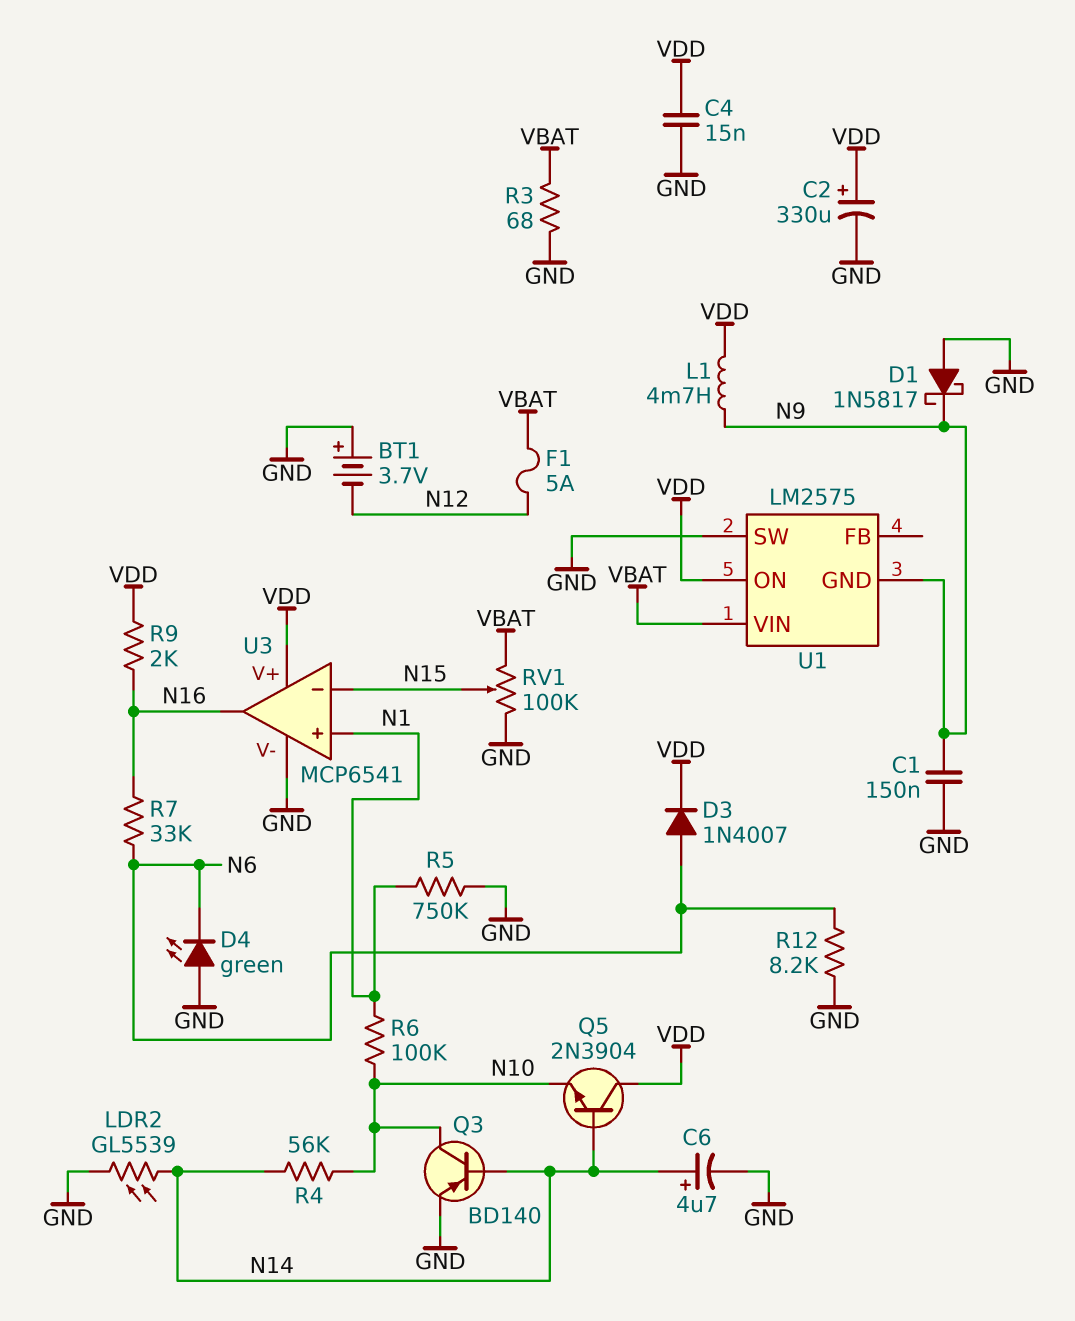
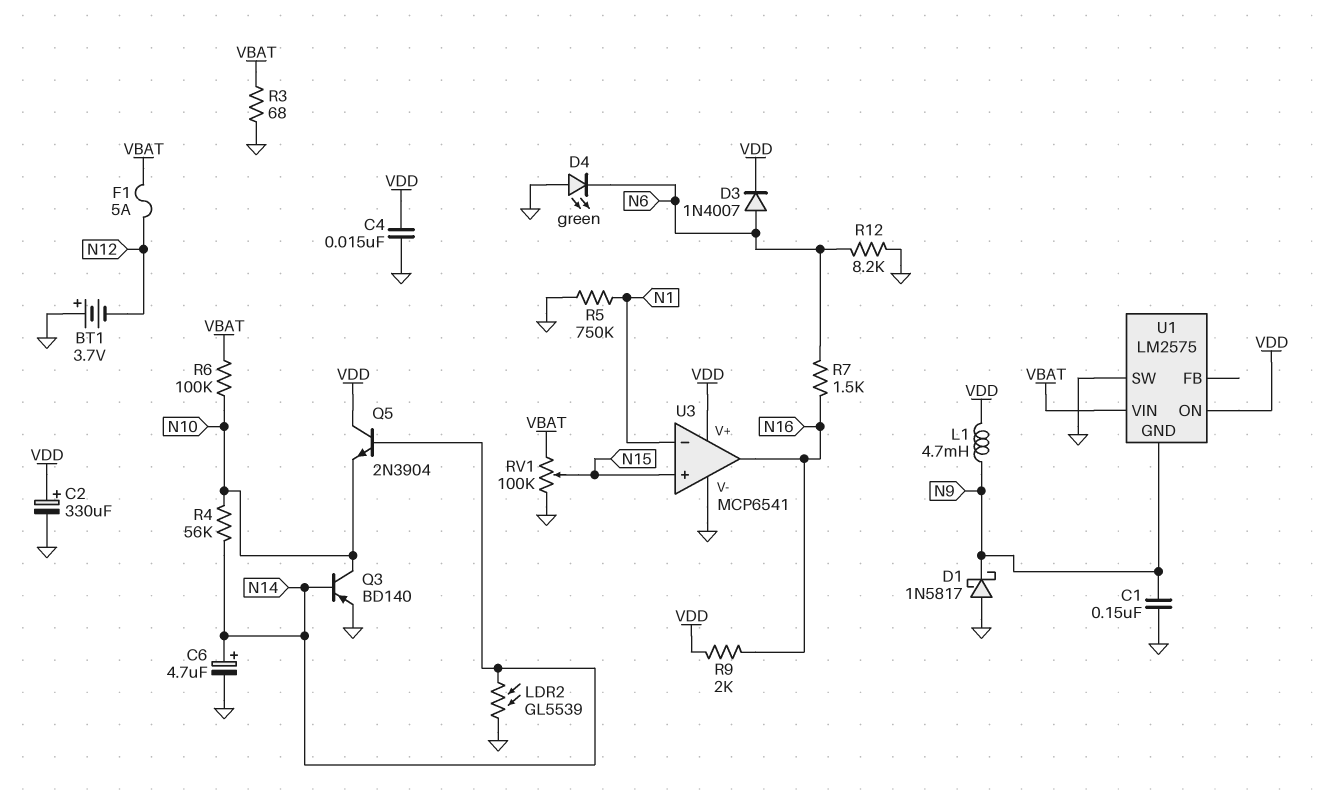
R6: 100k (N1, N10) -> 100k (N10, VBAT)
R7: 33k (N6, N16) -> 1.5k (N6, N16)
U3 pin in+: N1 -> N15
U3 pin in-: N15 -> N1

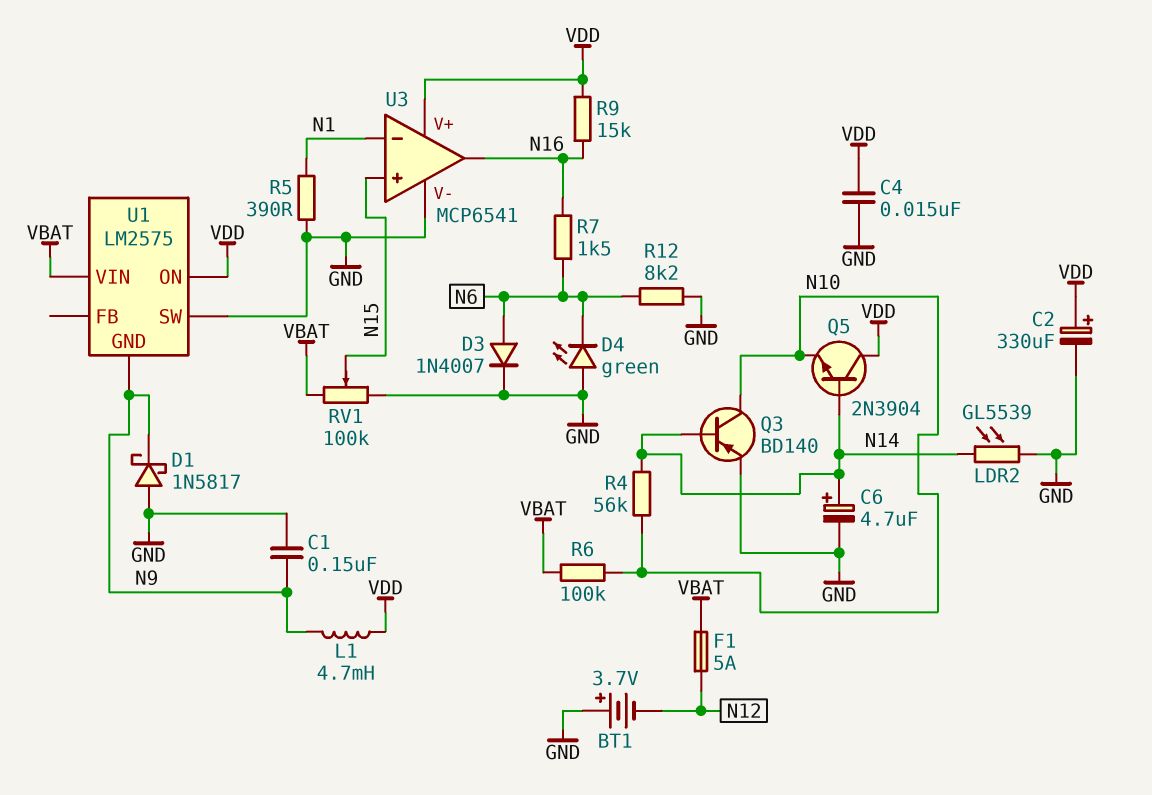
D3: diode 1N4007 (A N6, K VDD) -> diode 1N4007 (A N6, K GND)
R3: 68 (GND, VBAT) -> none
R5: 750k (GND, N1) -> 390 (GND, N1)
R9: 2k (N16, VDD) -> 15k (N16, VDD)

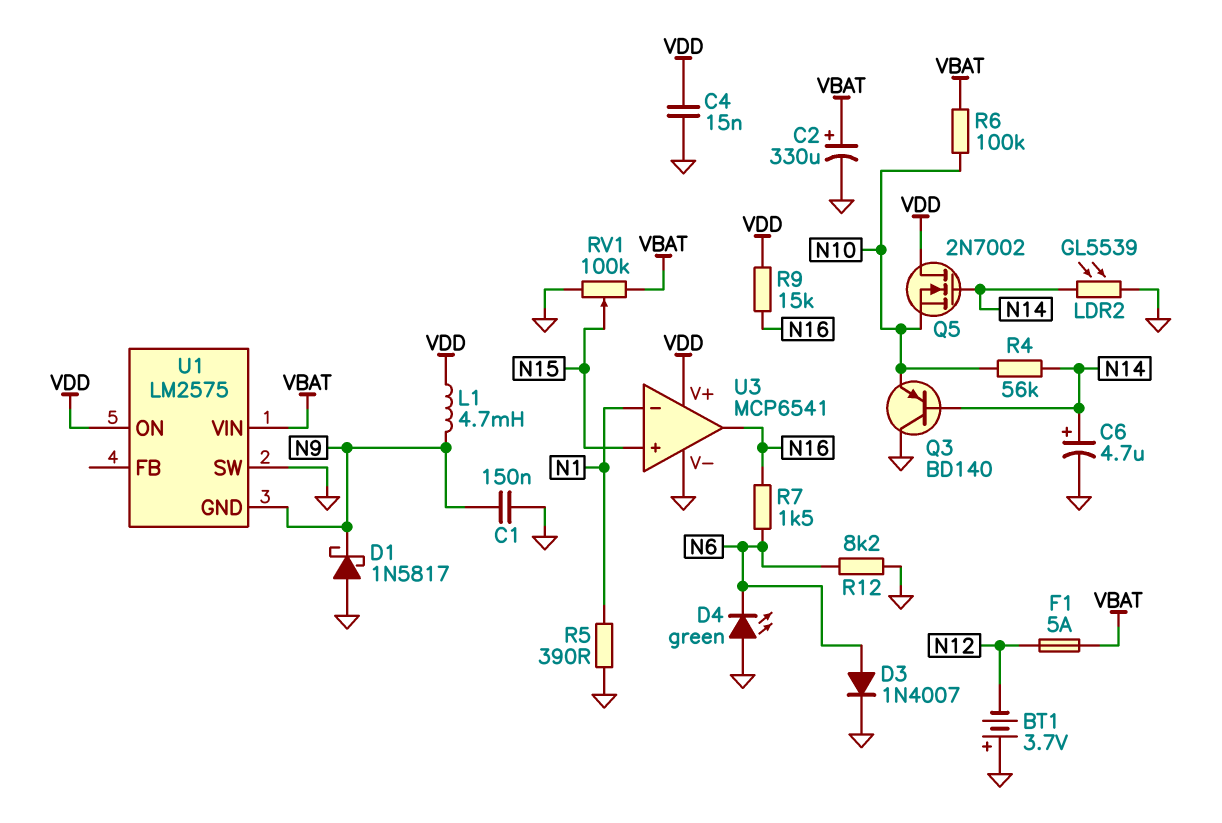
C2: 330uF (plus VDD, minus GND) -> 330uF (plus VBAT, minus GND)
Q3: PNP BD140 (B N14, C N10, E GND) -> PNP BD140 (B N14, C GND, E N10)
Q5: NPN 2N3904 (B N14, C VDD, E N10) -> NMOS 2N7002 (G N14, D VDD, S N10)

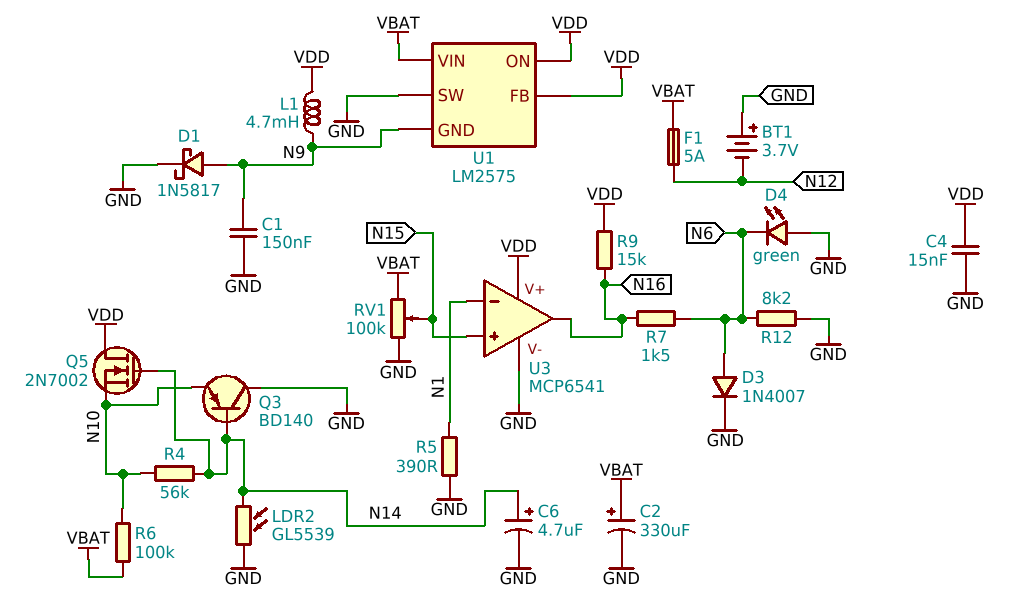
D1: schottky 1N5817 (A GND, K N9) -> schottky 1N5817 (A N9, K GND)
U1 pin FB: none -> VDD

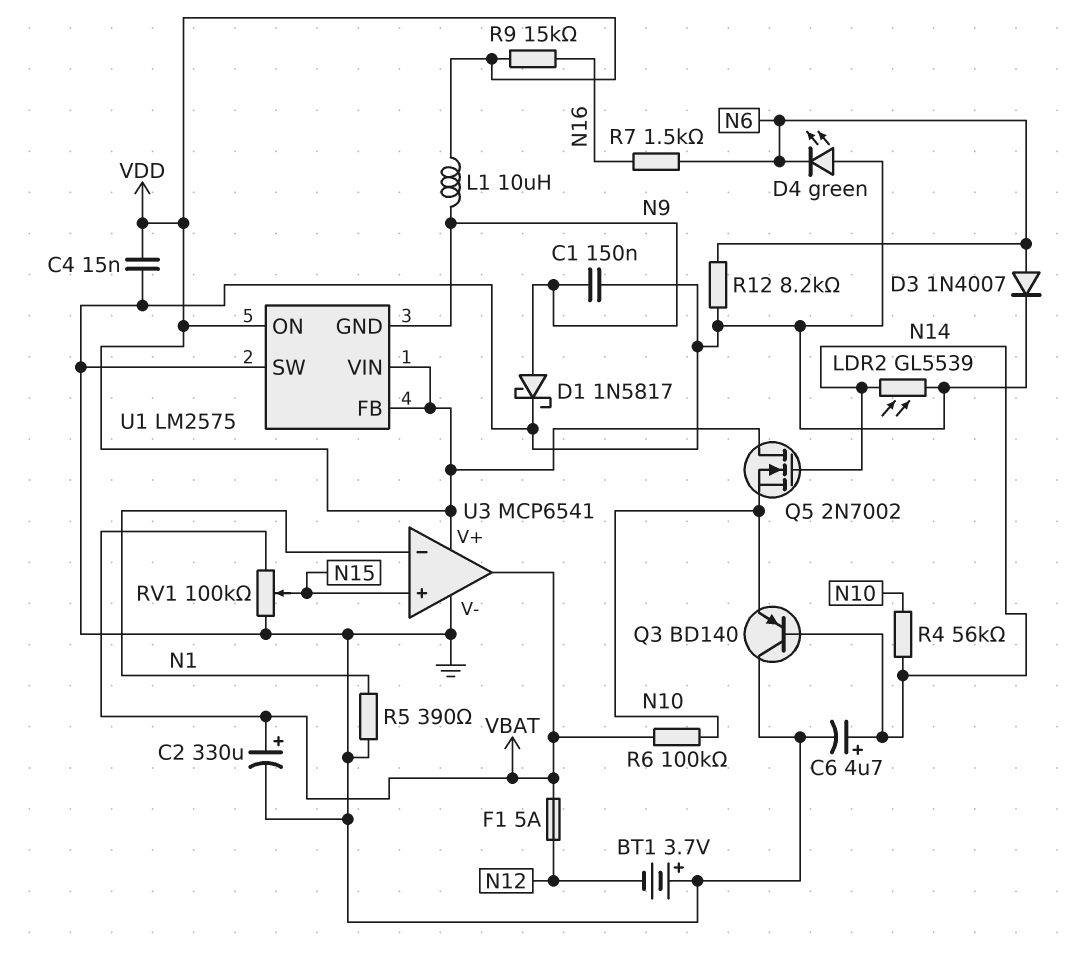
L1: 4.7mH (N9, VDD) -> 10uH (N9, VDD)
U1 pin VIN: VBAT -> VDD
U3 pin out: N16 -> VBAT

